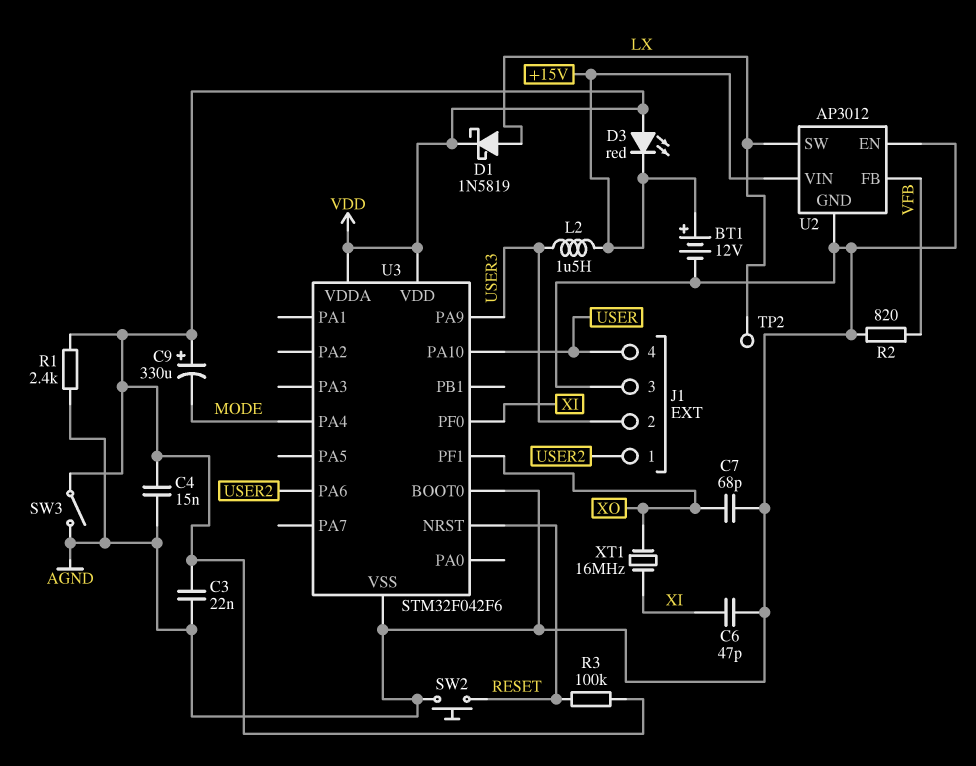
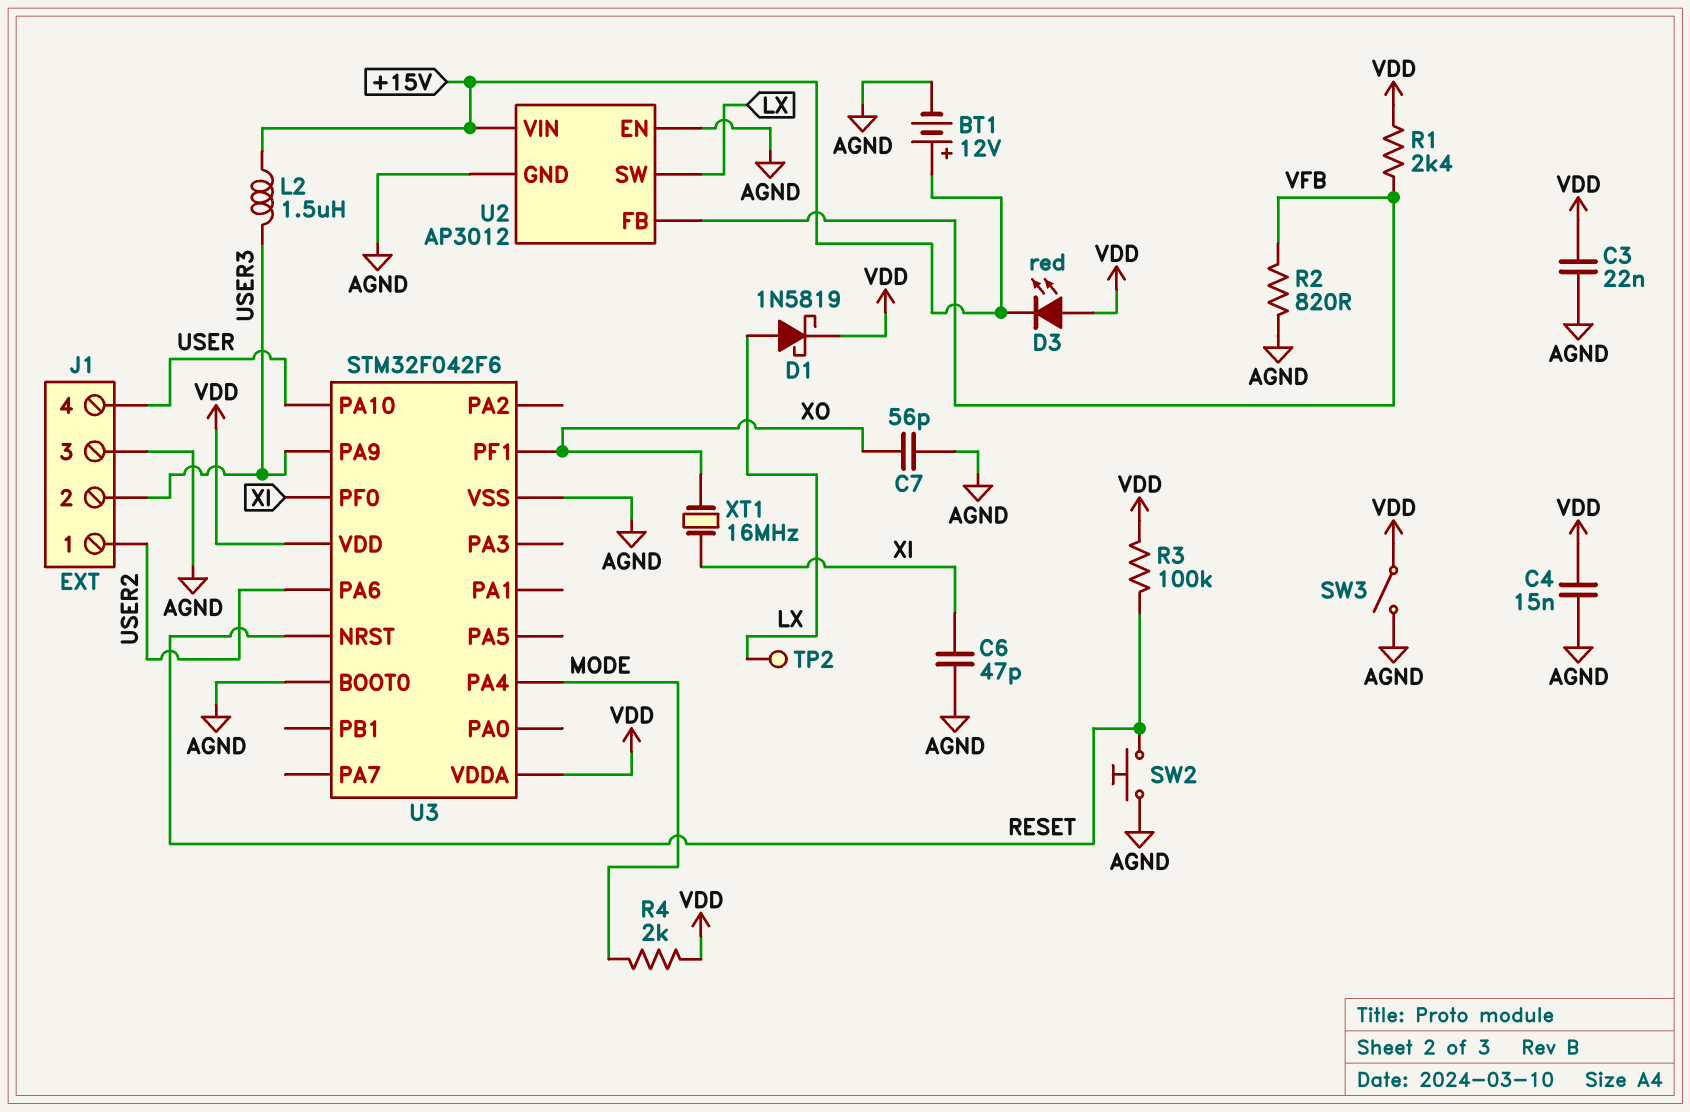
C7: 68pF (AGND, XO) -> 56pF (AGND, XO)
C9: 330uF (plus VDD, minus MODE) -> none
R1: 2.4k (AGND, VDD) -> 2.4k (VDD, VFB)
R4: none -> 2k (MODE, VDD)

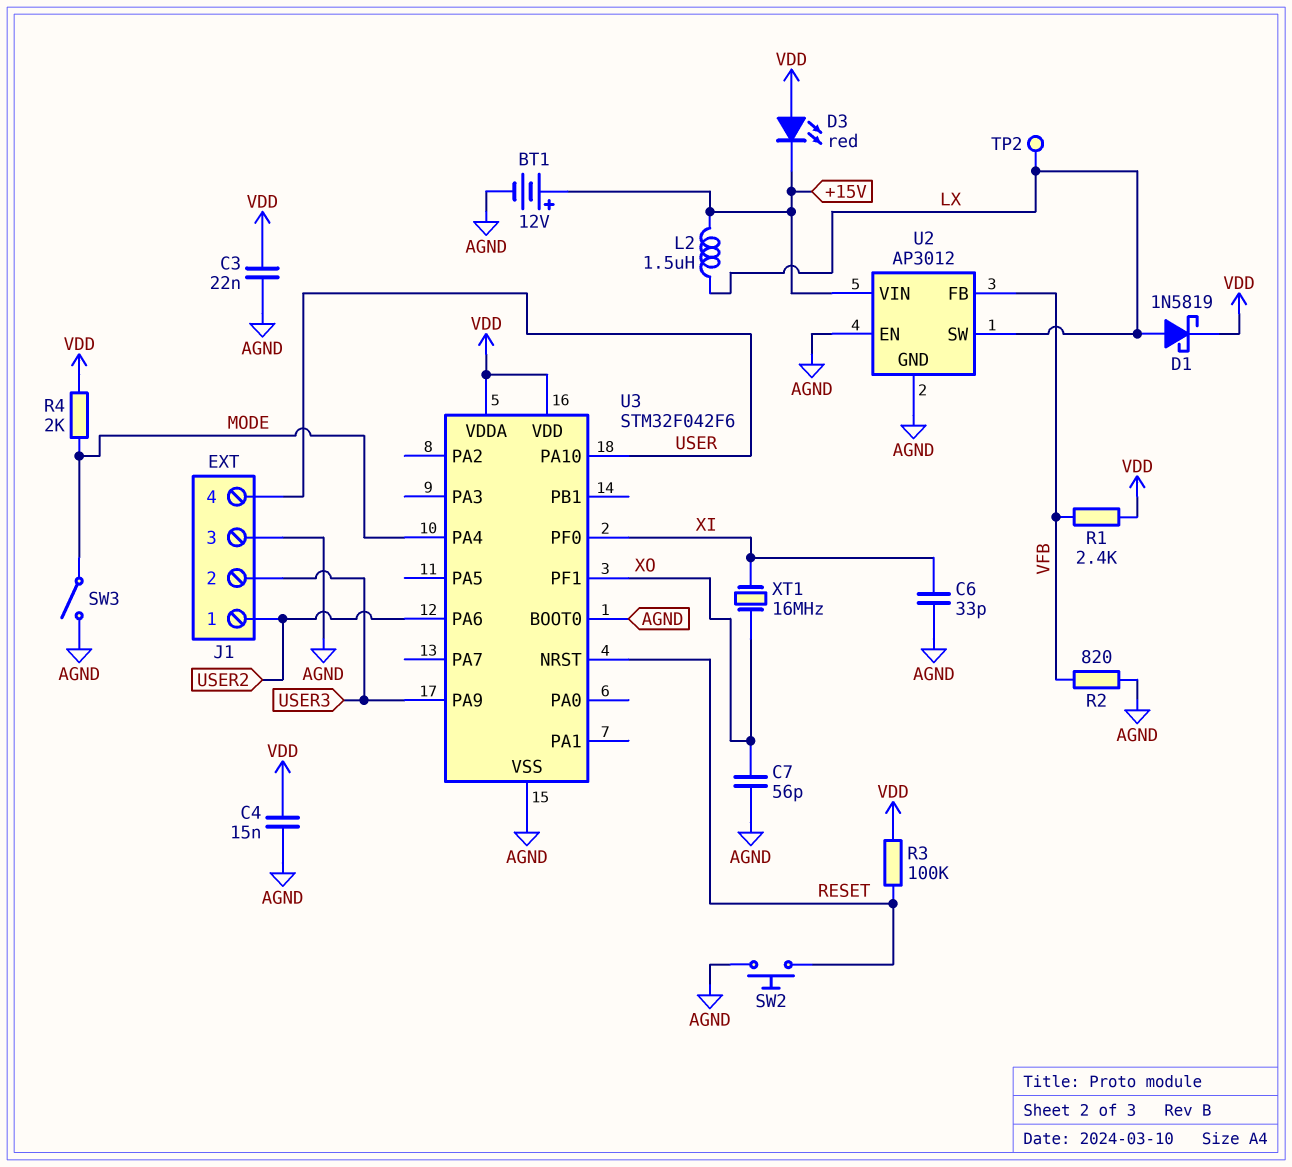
C6: 47pF (AGND, XI) -> 33pF (AGND, XI)
L2: 1.5uH (+15V, USER3) -> 1.5uH (+15V, LX)
SW3: switch (AGND, VDD) -> switch (AGND, MODE)

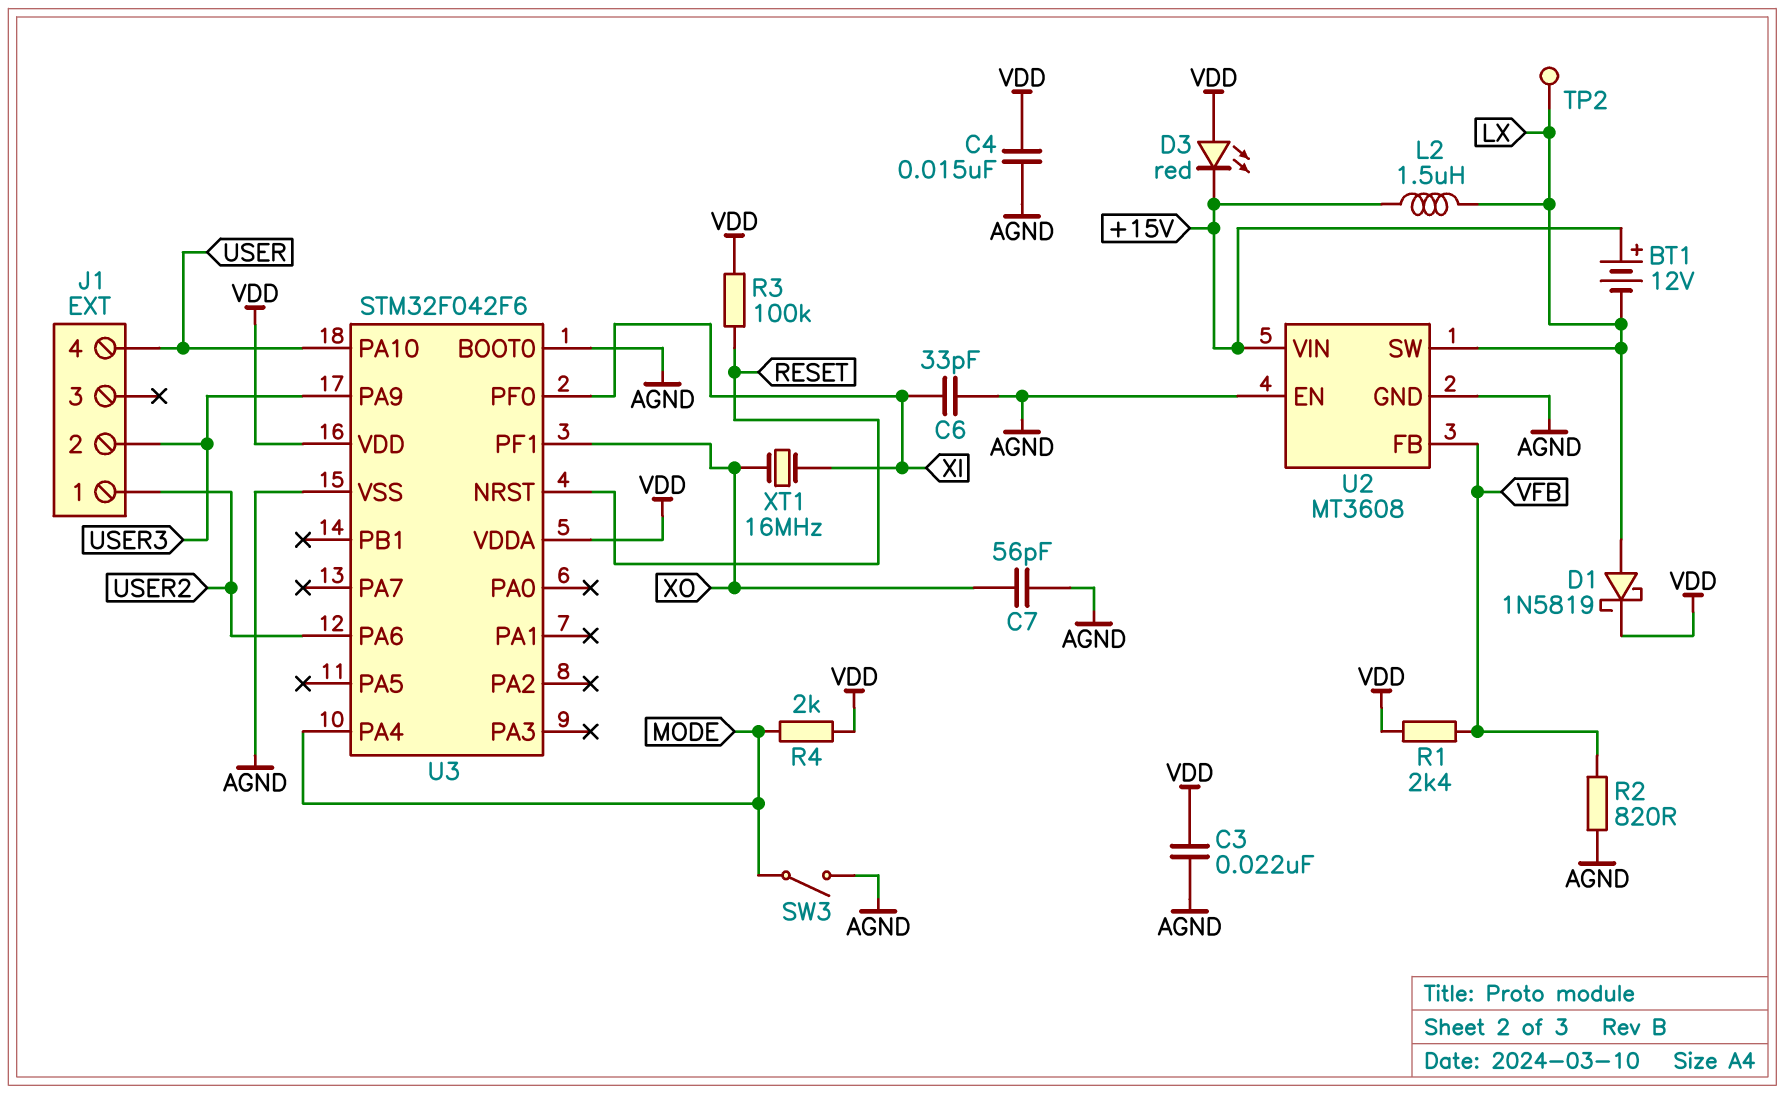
BT1: 12V (plus +15V, minus AGND) -> 12V (plus +15V, minus LX)
J1 pin 3: AGND -> none
SW2: button (AGND, RESET) -> none
U2: AP3012 -> MT3608

